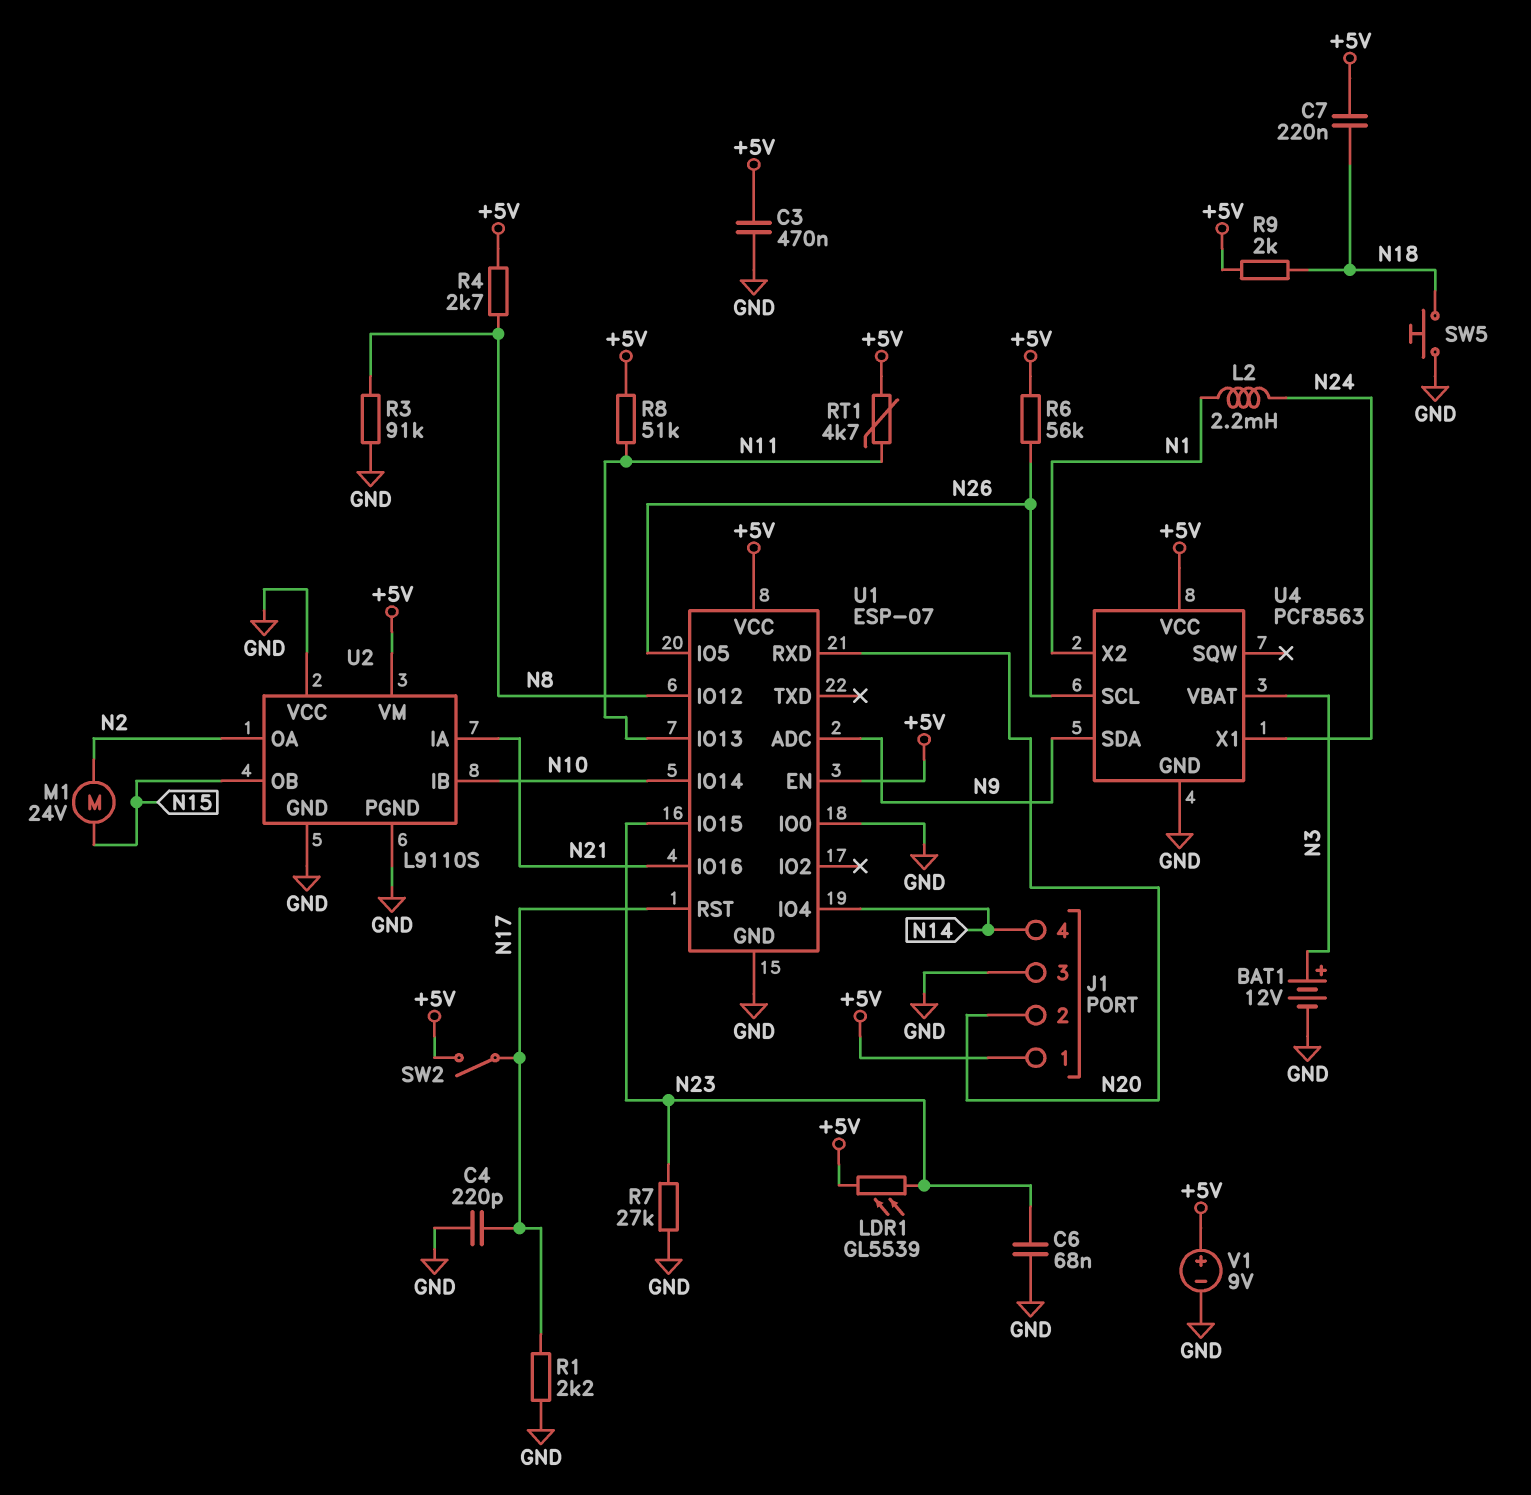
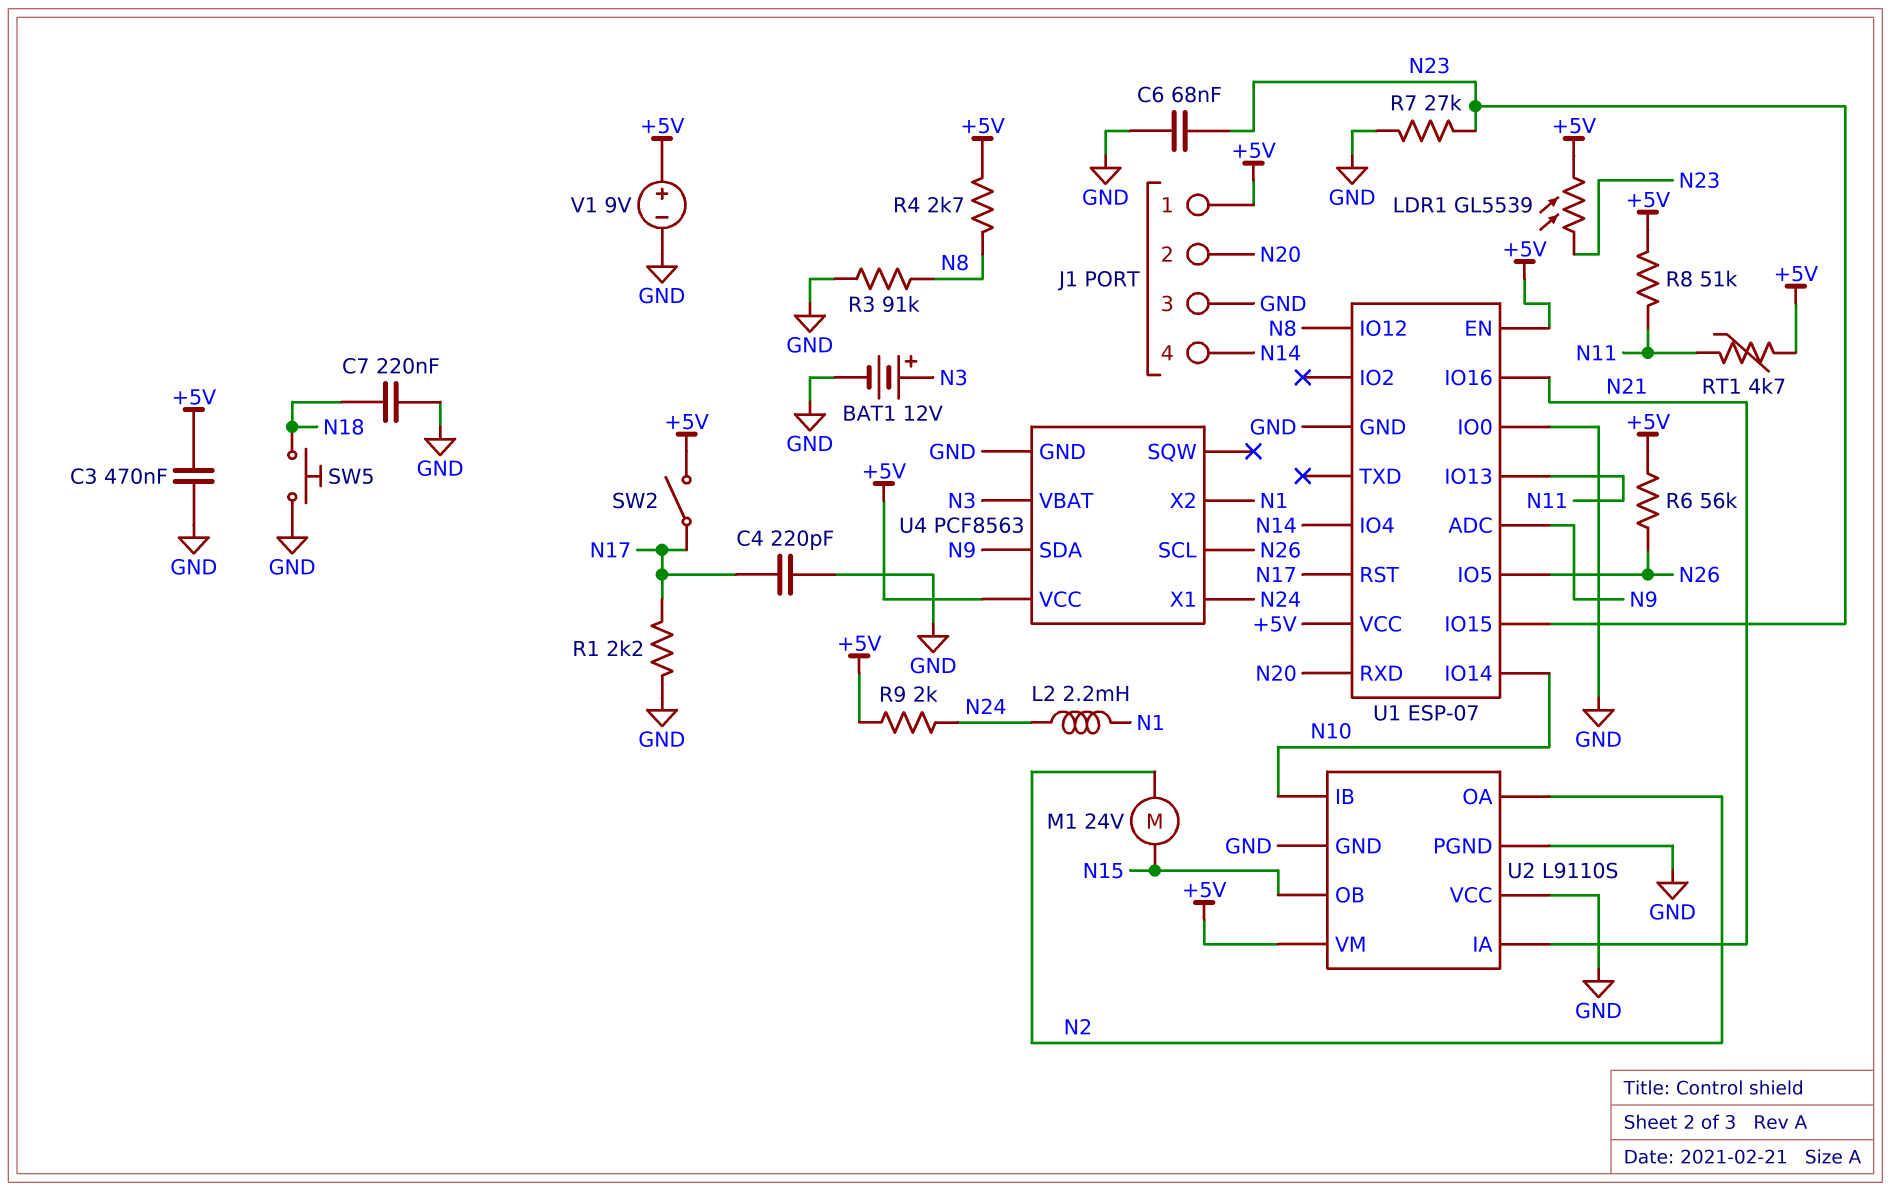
C7: 220nF (+5V, N18) -> 220nF (GND, N18)
R9: 2k (+5V, N18) -> 2k (+5V, N24)

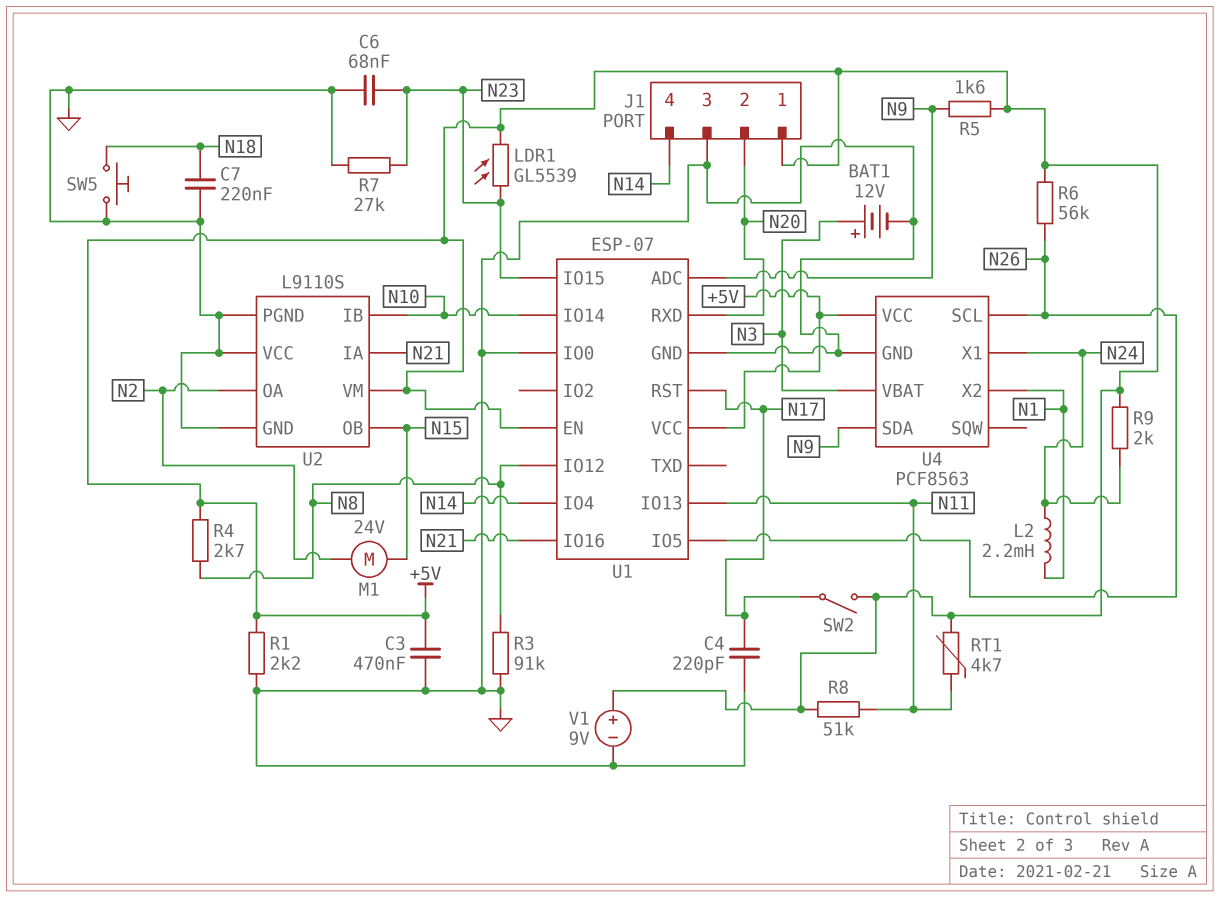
R1: 2.2k (GND, N17) -> 2.2k (+5V, GND)
R5: none -> 1.6k (+5V, N9)

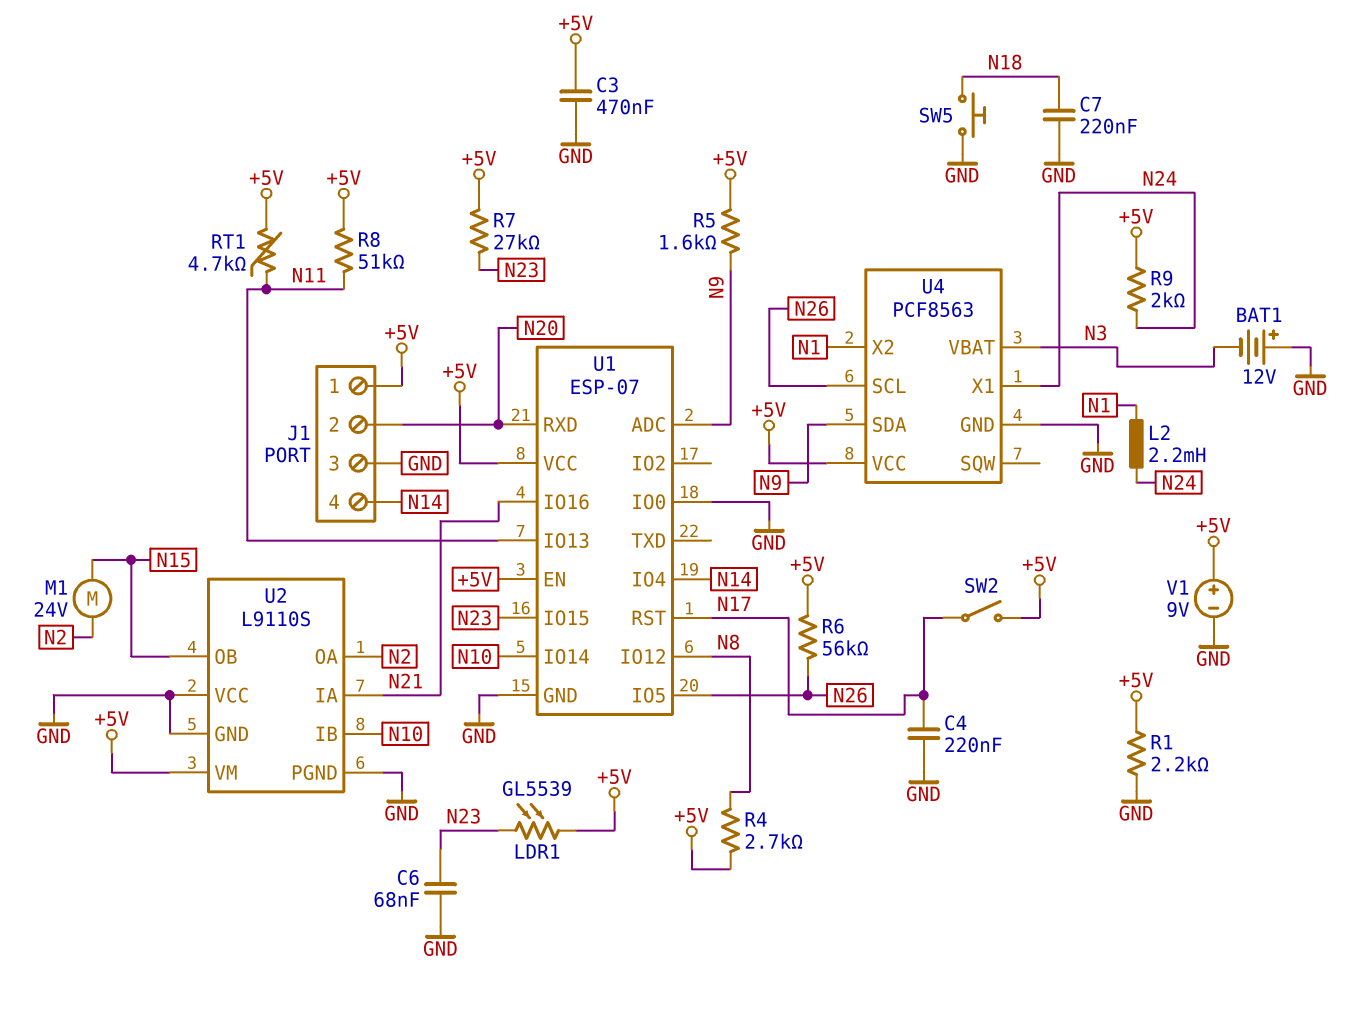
BAT1: 12V (plus N3, minus GND) -> 12V (plus GND, minus N3)
C4: 220pF (GND, N17) -> 220nF (GND, N17)
R3: 91k (GND, N8) -> none
R7: 27k (GND, N23) -> 27k (+5V, N23)

